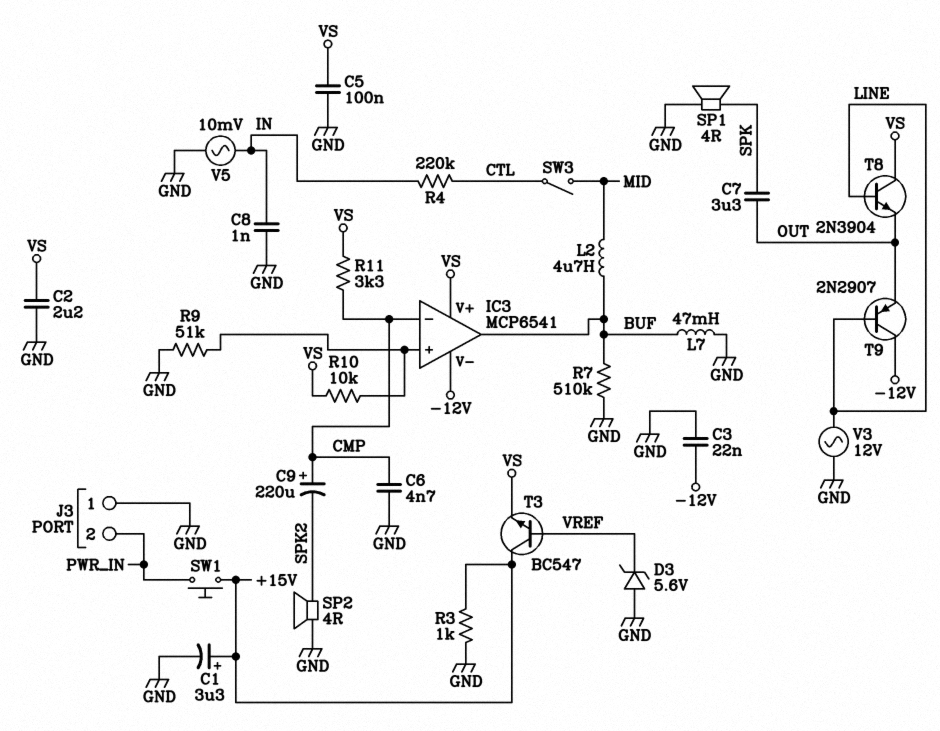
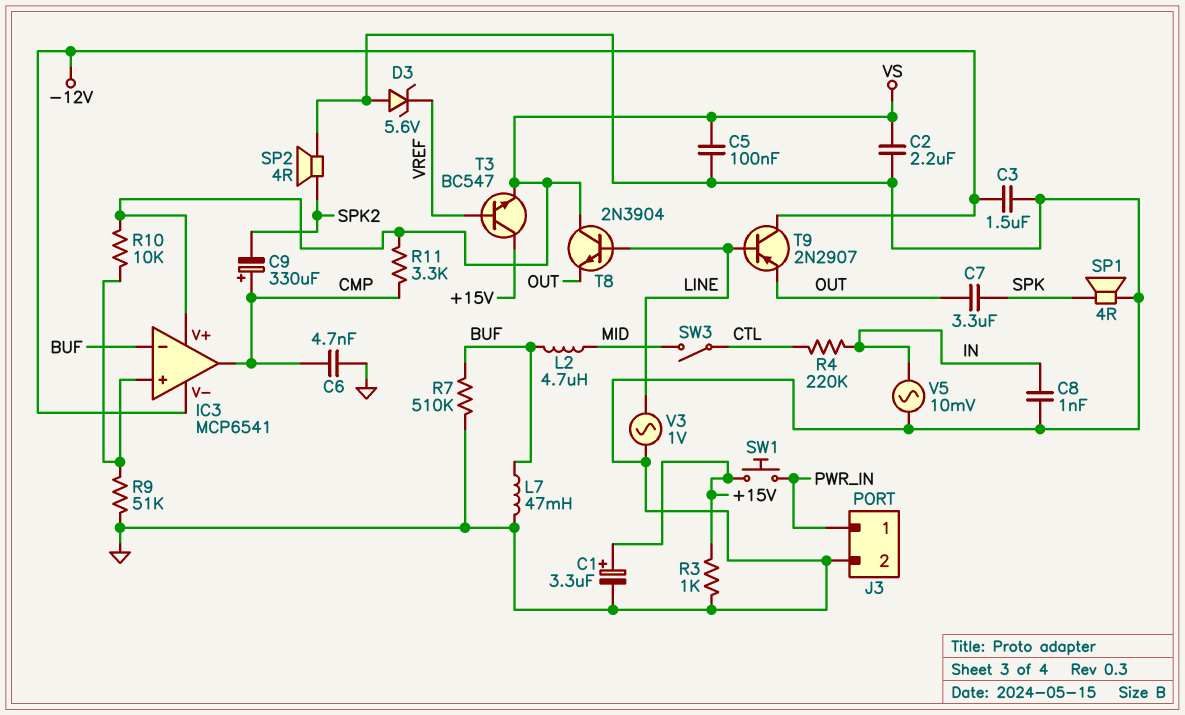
C3: 22nF (-12V, GND) -> 1.5uF (-12V, GND)
C9: 220uF (plus CMP, minus SPK2) -> 330uF (plus CMP, minus SPK2)
IC3 pin in-: CMP -> BUF
IC3 pin out: BUF -> CMP
J3 pin 1: GND -> PWR_IN
J3 pin 2: PWR_IN -> GND
V3: AC 12V (GND, LINE) -> AC 1V (GND, LINE)

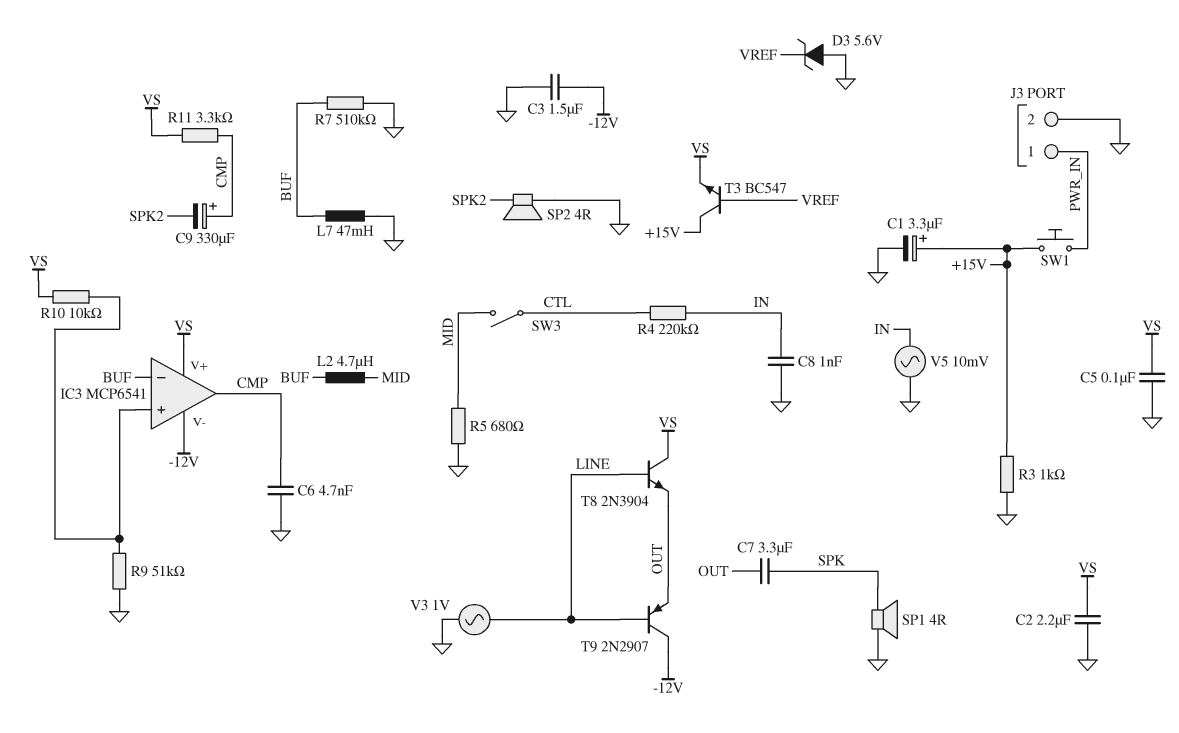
R5: none -> 680 (GND, MID)

